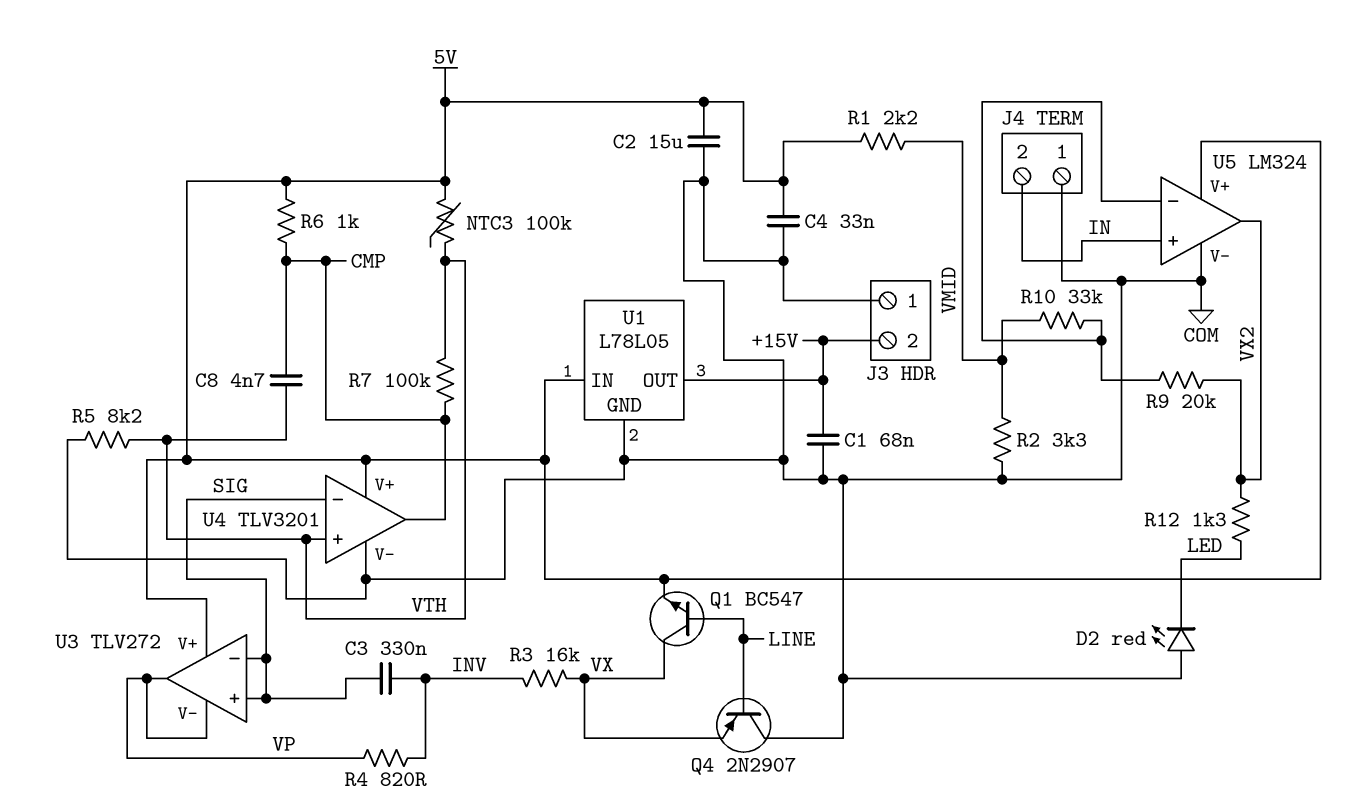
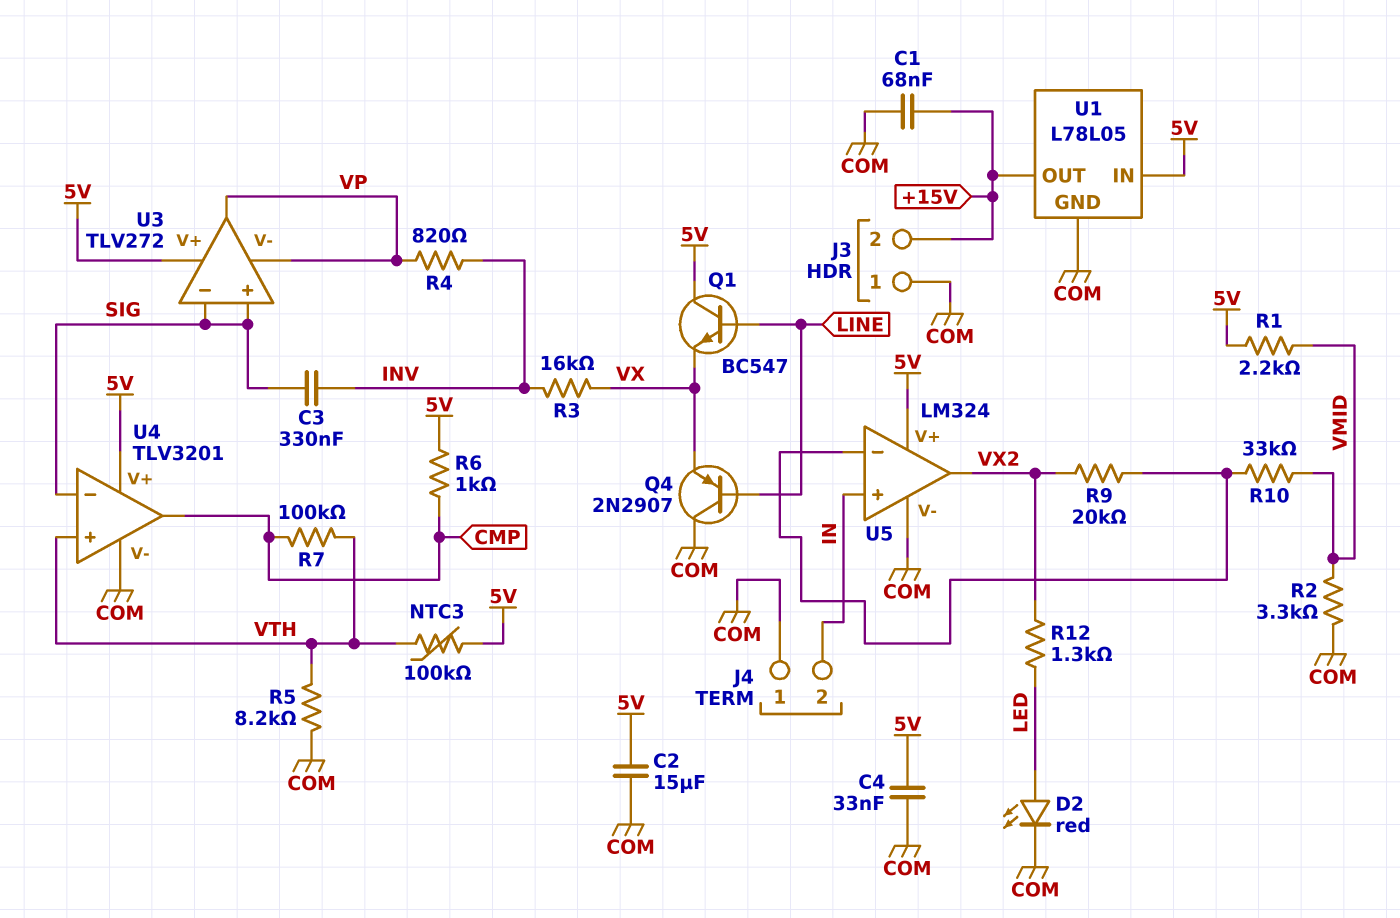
C8: 4.7nF (CMP, VTH) -> none
D2: LED red (A COM, K LED) -> LED red (A LED, K COM)
Q1: NPN BC547 (B LINE, C VX, E 5V) -> NPN BC547 (B LINE, C 5V, E VX)

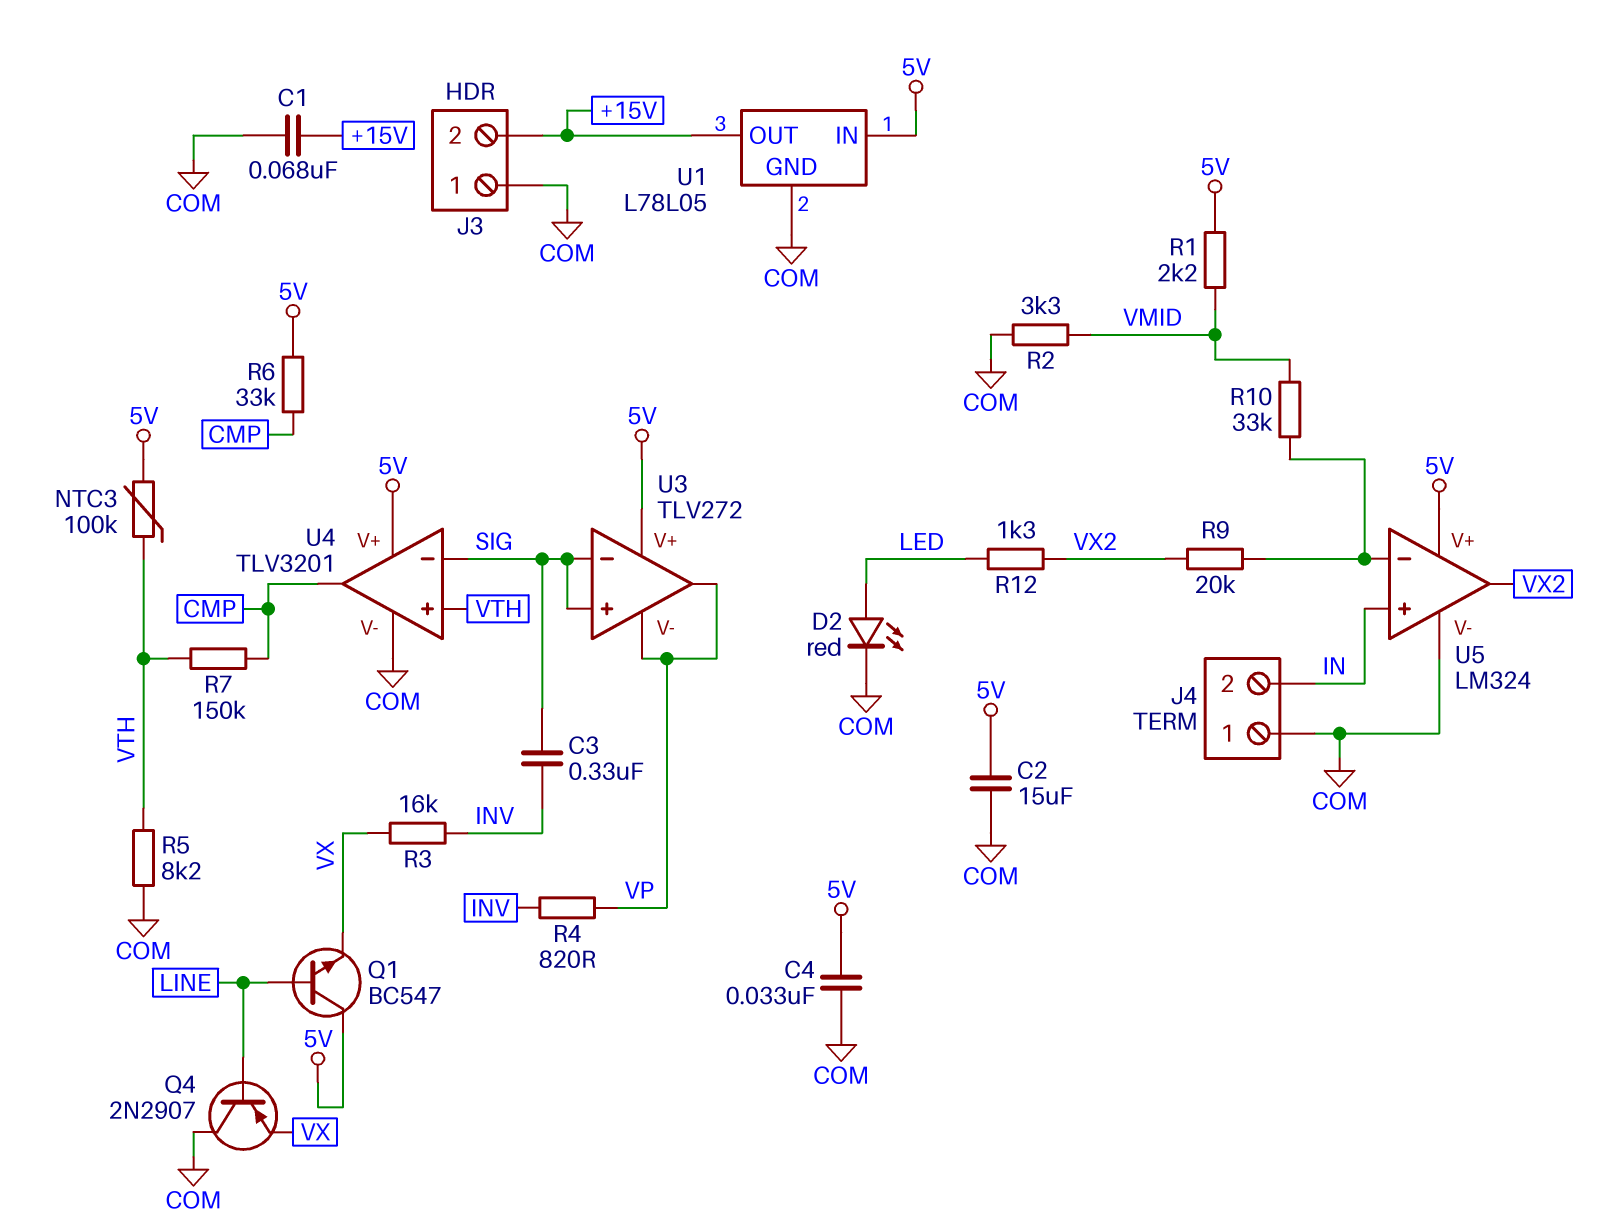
R6: 1k (5V, CMP) -> 33k (5V, CMP)
R7: 100k (CMP, VTH) -> 150k (CMP, VTH)

